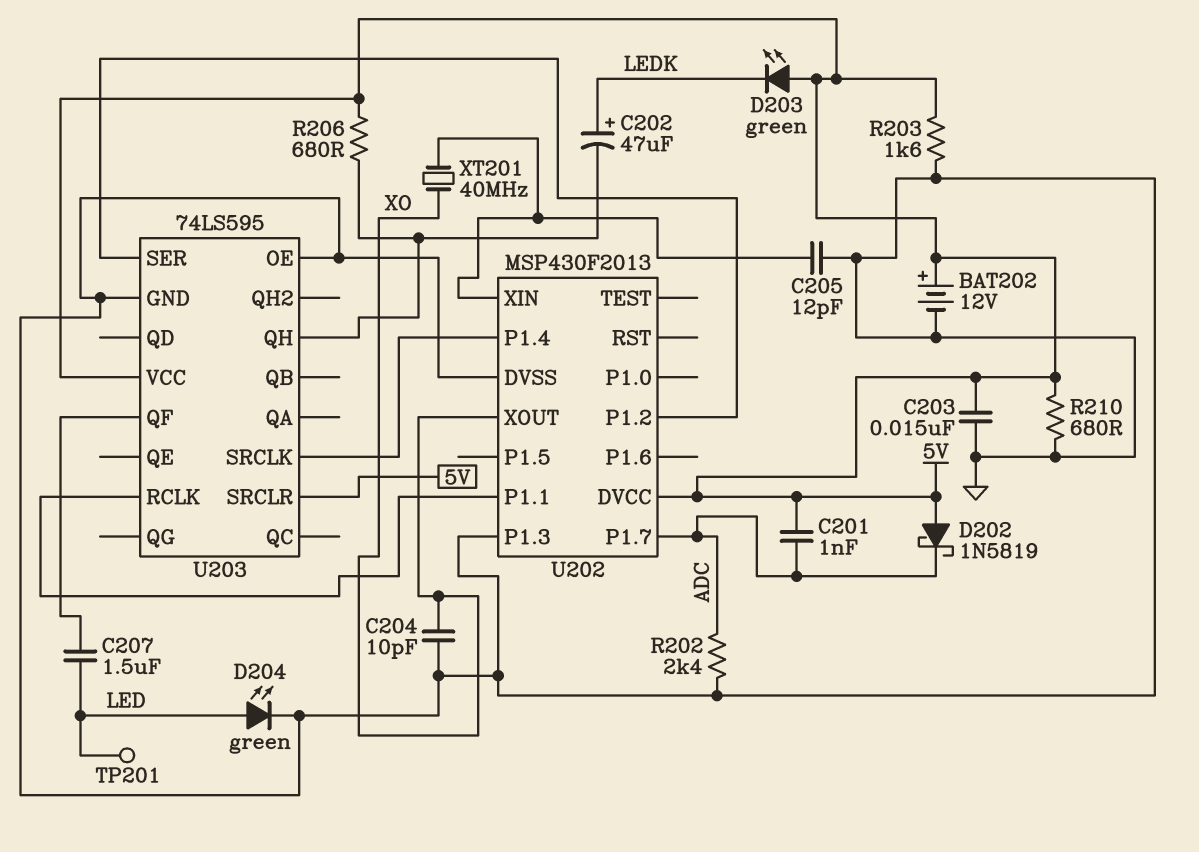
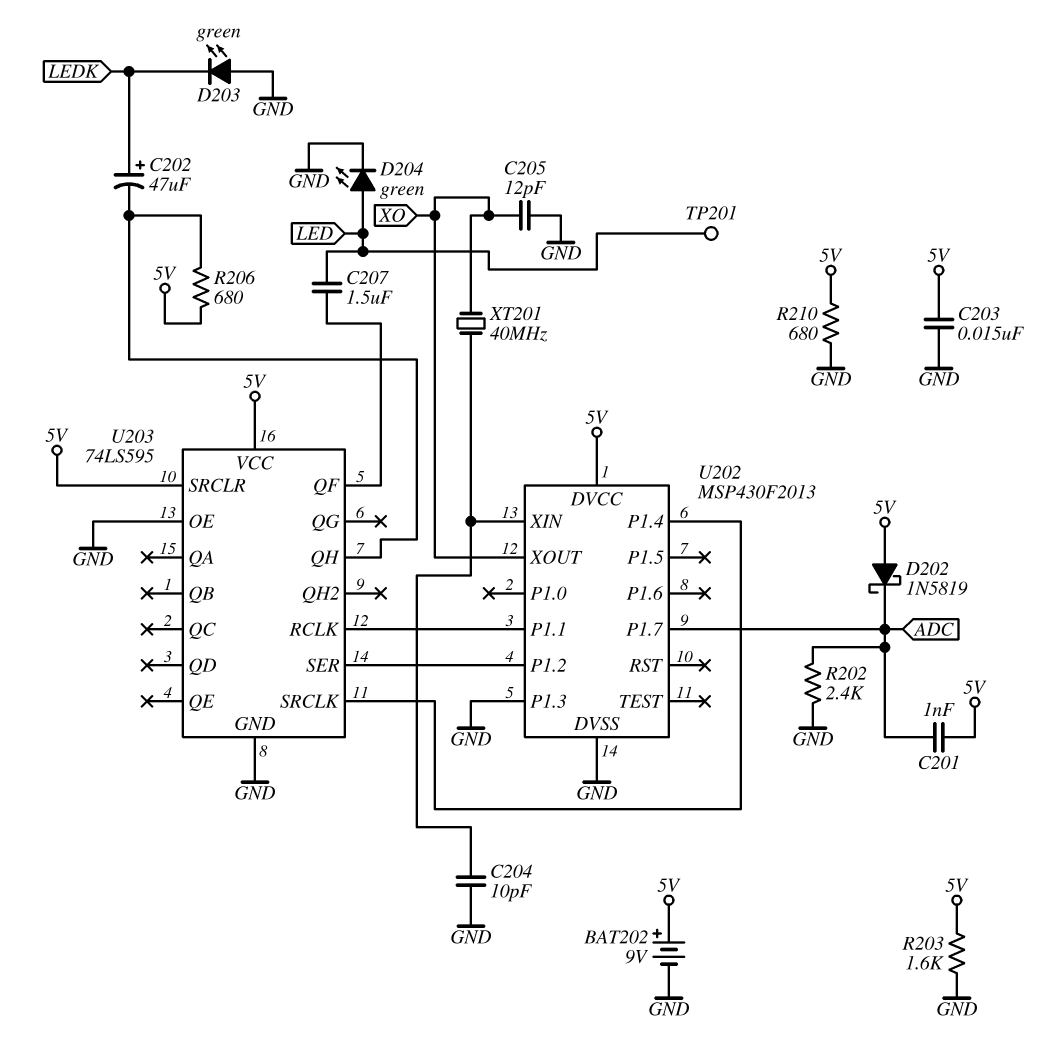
BAT202: 12V (plus 5V, minus GND) -> 9V (plus 5V, minus GND)
C204: 10pF (GND, XO) -> 10pF (GND, U202/XIN)
C205: 12pF (GND, U202/XIN) -> 12pF (GND, XO)
D203: LED green (A 5V, K LEDK) -> LED green (A GND, K LEDK)

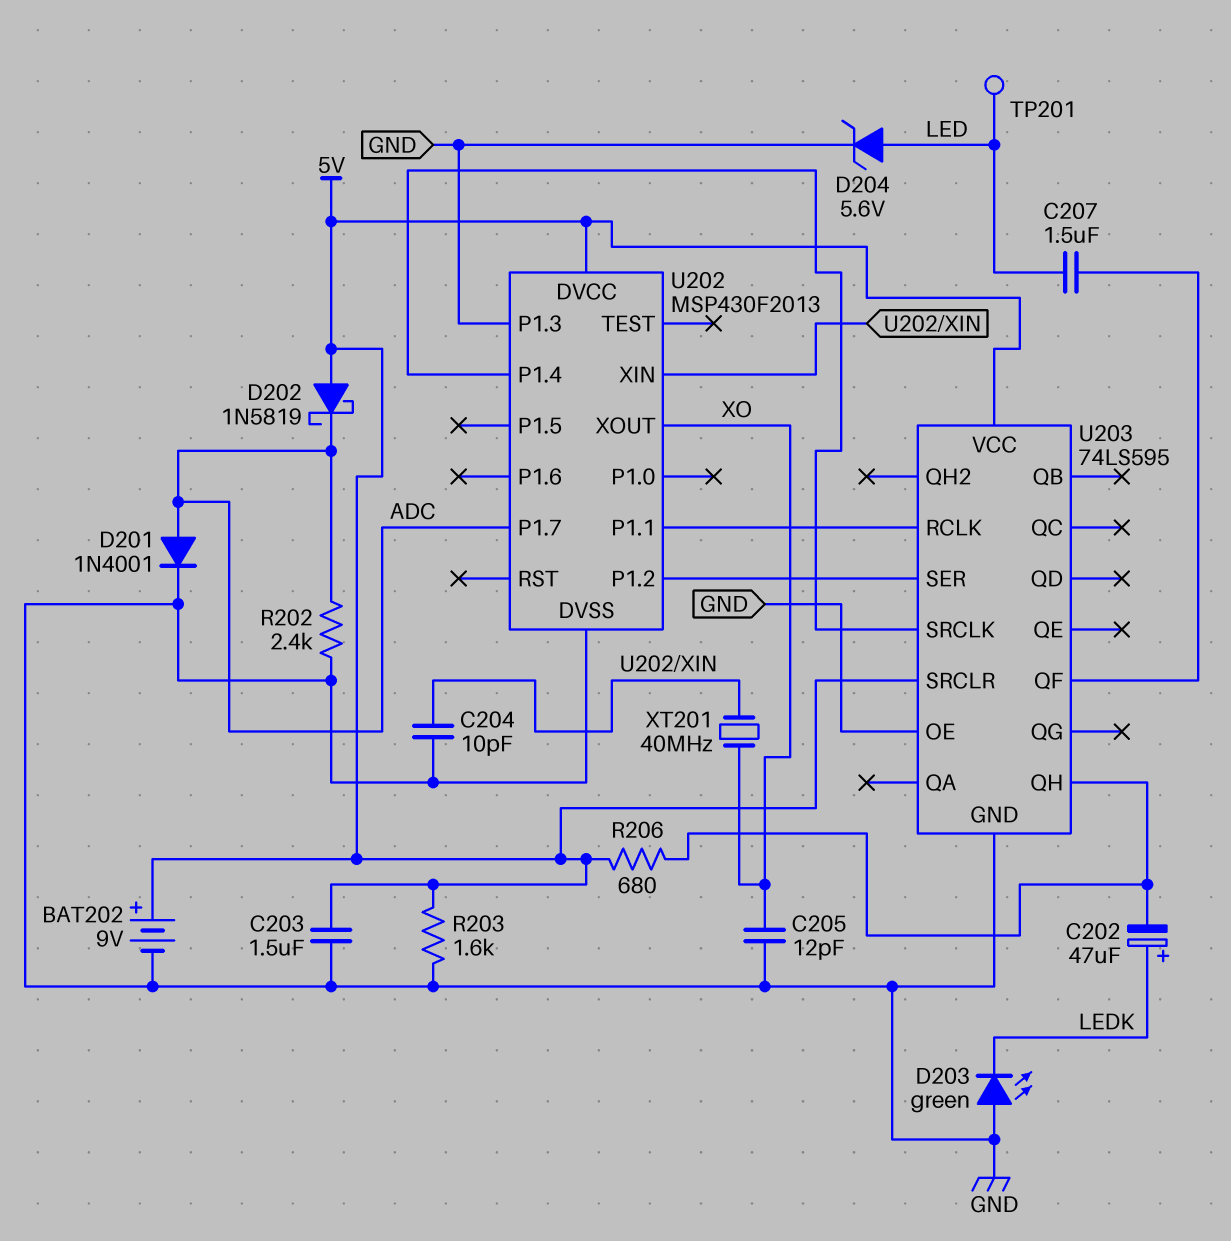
C201: 1nF (5V, ADC) -> none
C203: 15nF (5V, GND) -> 1.5uF (5V, GND)
D201: none -> diode 1N4001 (A ADC, K GND)
D204: LED green (A LED, K GND) -> zener 5.6V (A LED, K GND)
R210: 680 (5V, GND) -> none

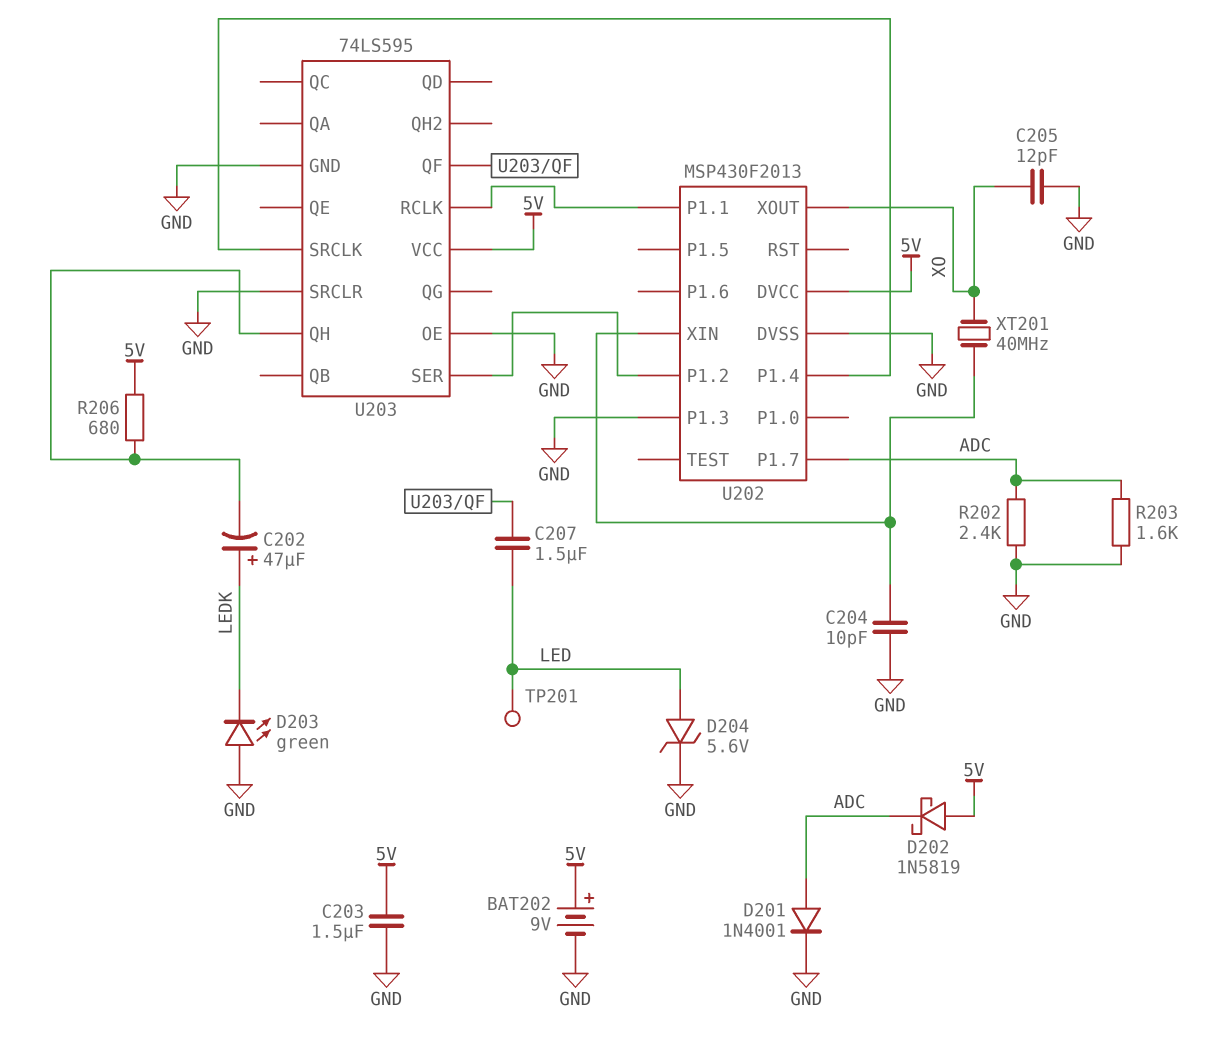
R203: 1.6k (5V, GND) -> 1.6k (ADC, GND)
U203 pin SRCLR: 5V -> GND

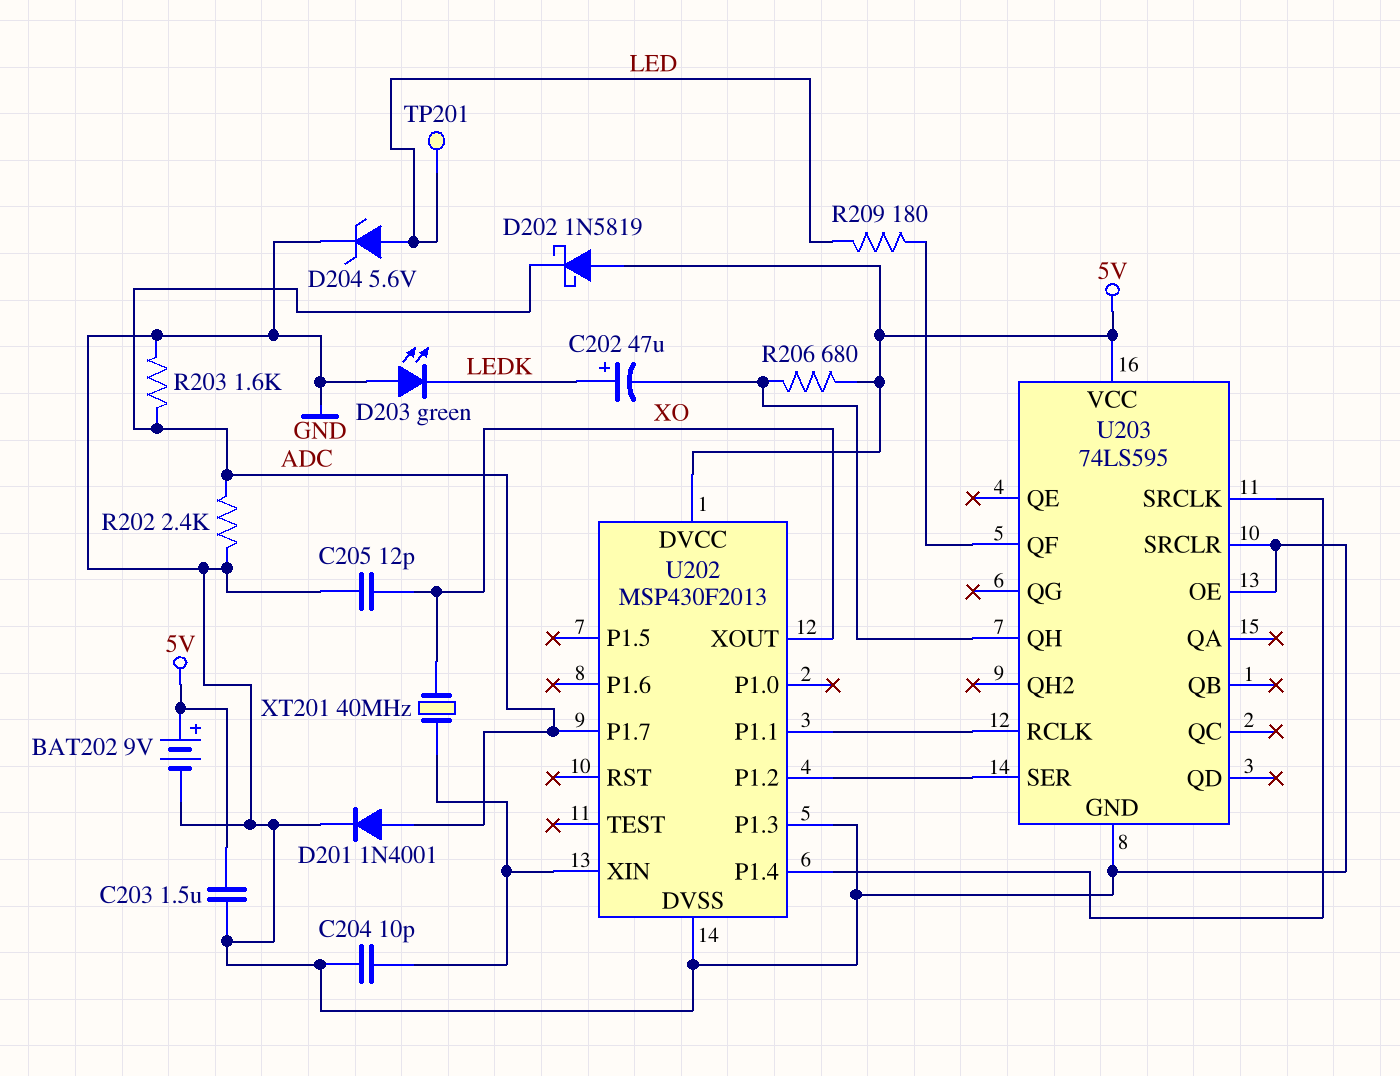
C207: 1.5uF (LED, U203/QF) -> none
R209: none -> 180 (LED, U203/QF)

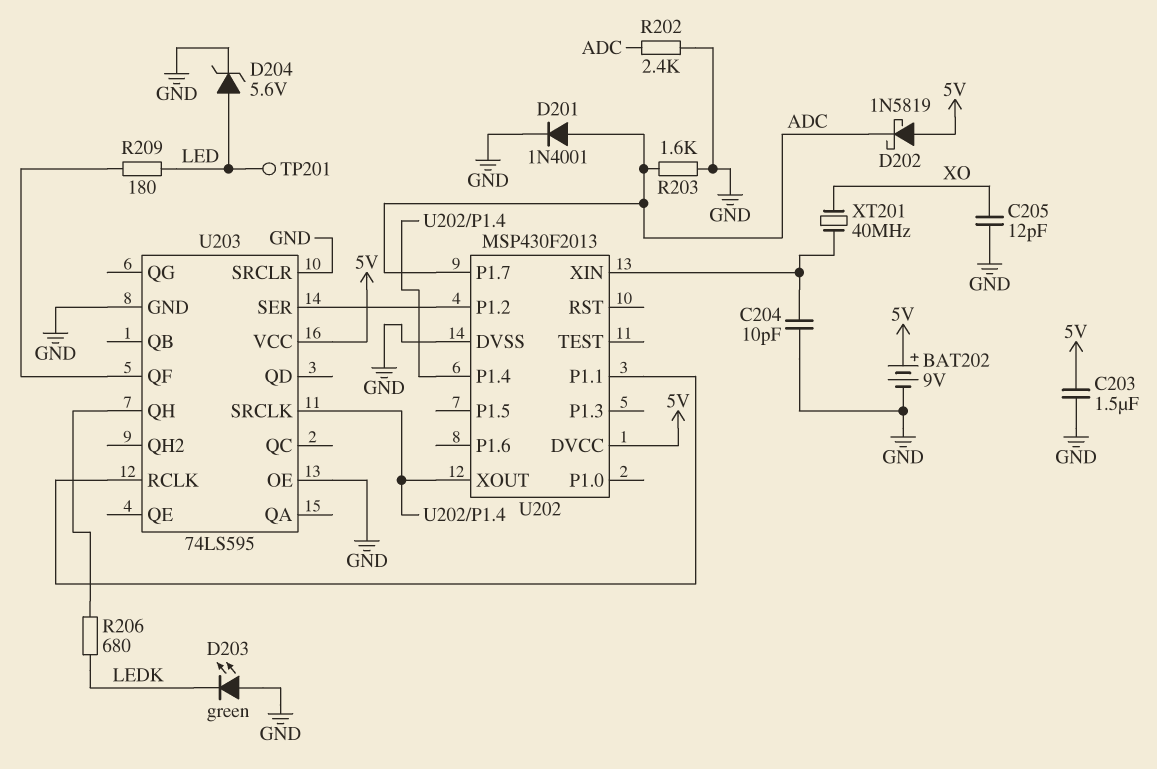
C202: 47uF (plus LEDK, minus U203/QH) -> none
R206: 680 (5V, U203/QH) -> 680 (LEDK, U203/QH)
U202 pin P1.3: GND -> none
U202 pin XOUT: XO -> U202/P1.4

